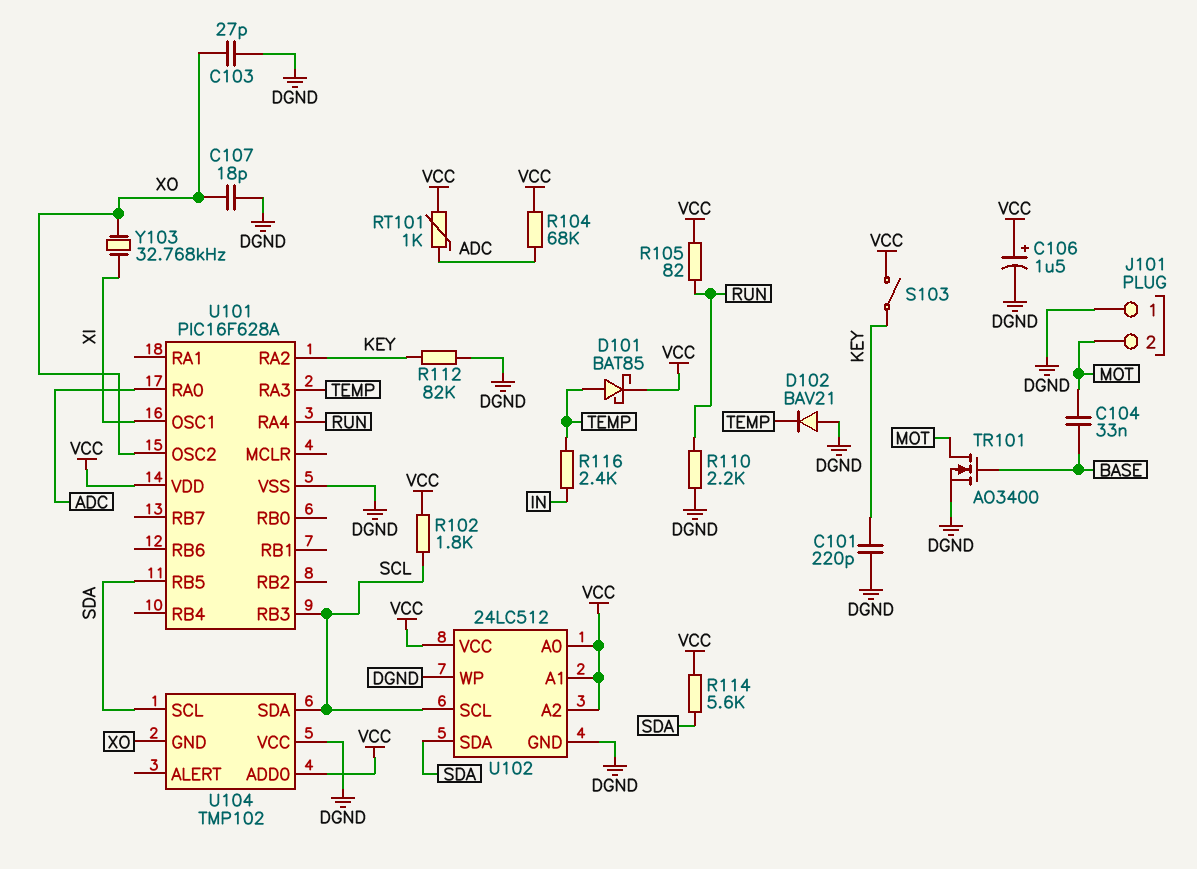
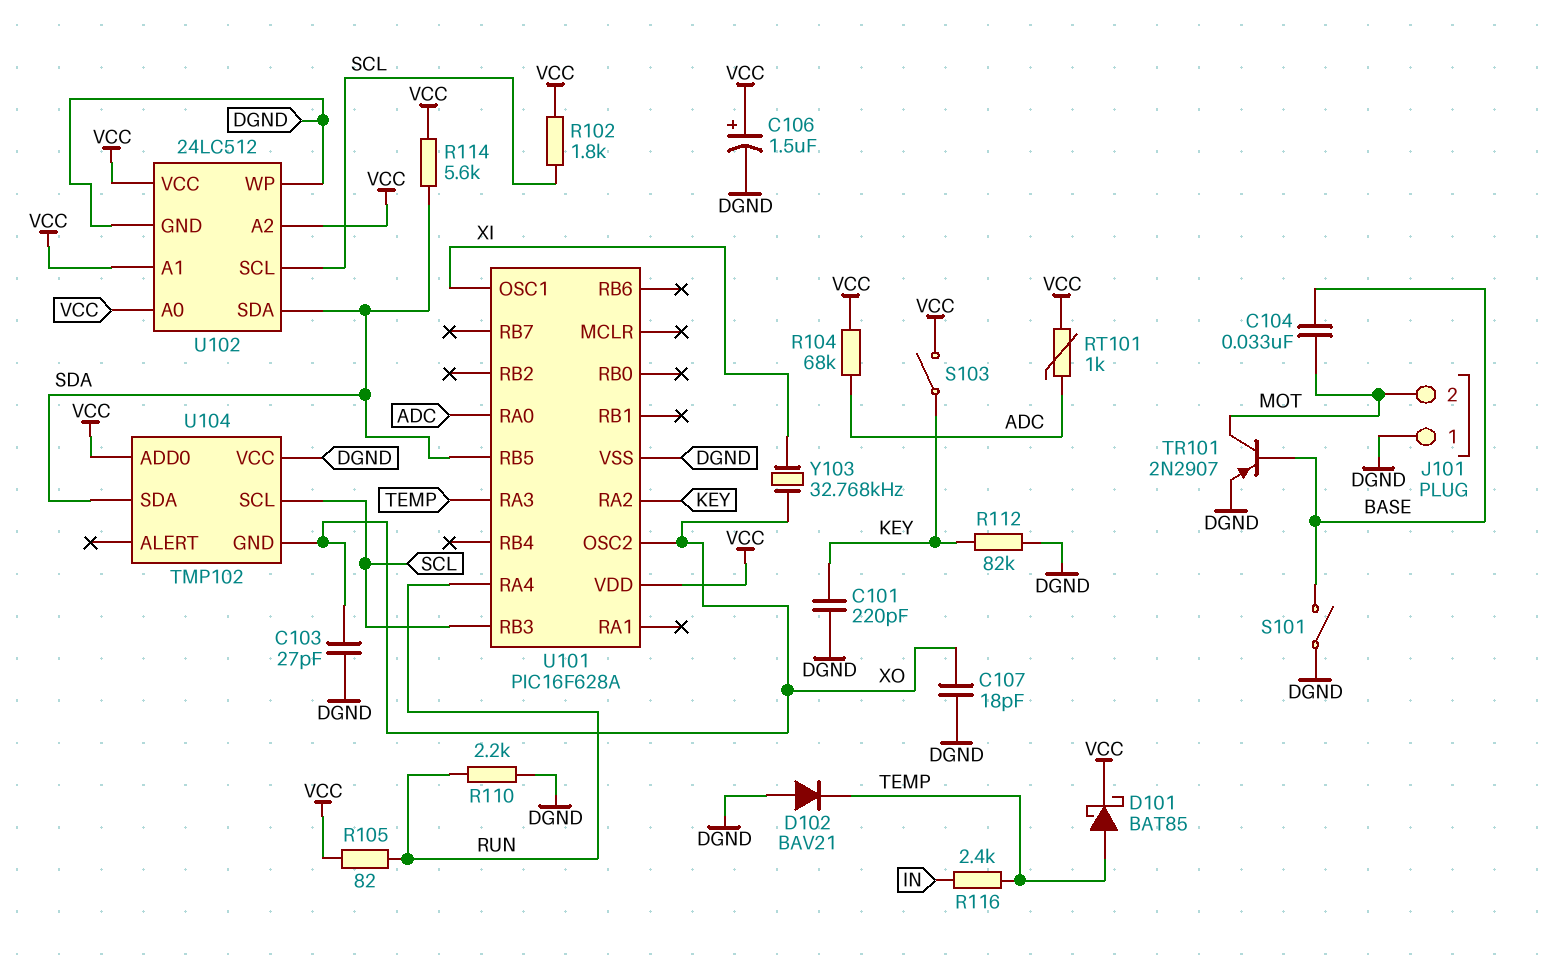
S101: none -> switch (BASE, DGND)
TR101: NMOS AO3400 (G BASE, D MOT, S DGND) -> PNP 2N2907 (B BASE, C MOT, E DGND)
U104 pin SCL: SDA -> SCL
U104 pin SDA: SCL -> SDA

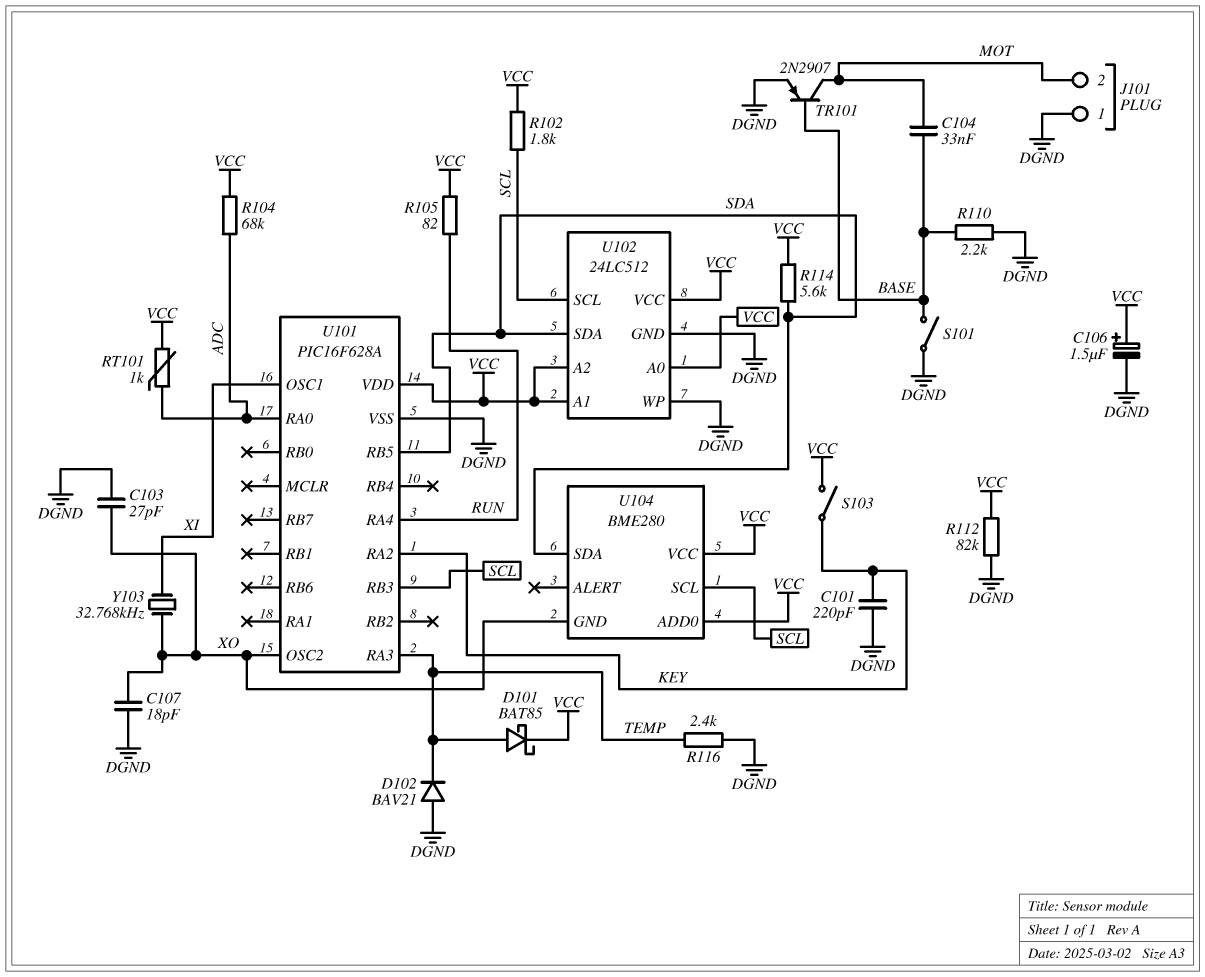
R110: 2.2k (DGND, RUN) -> 2.2k (BASE, DGND)
R112: 82k (DGND, KEY) -> 82k (DGND, VCC)
R116: 2.4k (IN, TEMP) -> 2.4k (DGND, TEMP)
U104: TMP102 -> BME280
U104 pin VCC: DGND -> VCC

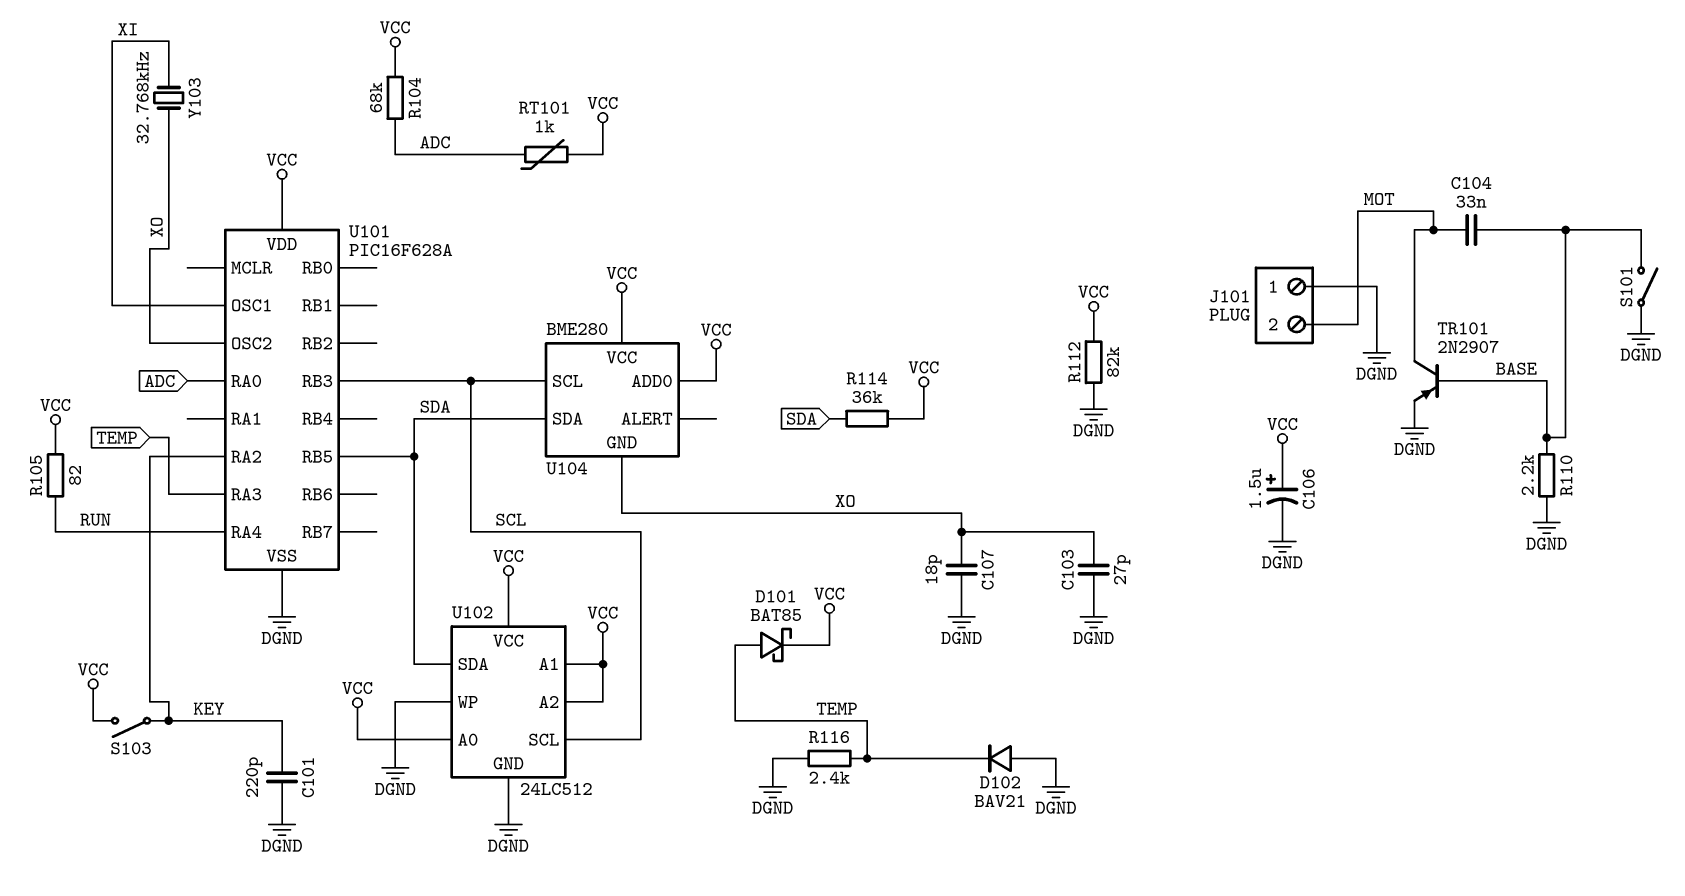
R102: 1.8k (SCL, VCC) -> none
R114: 5.6k (SDA, VCC) -> 36k (SDA, VCC)

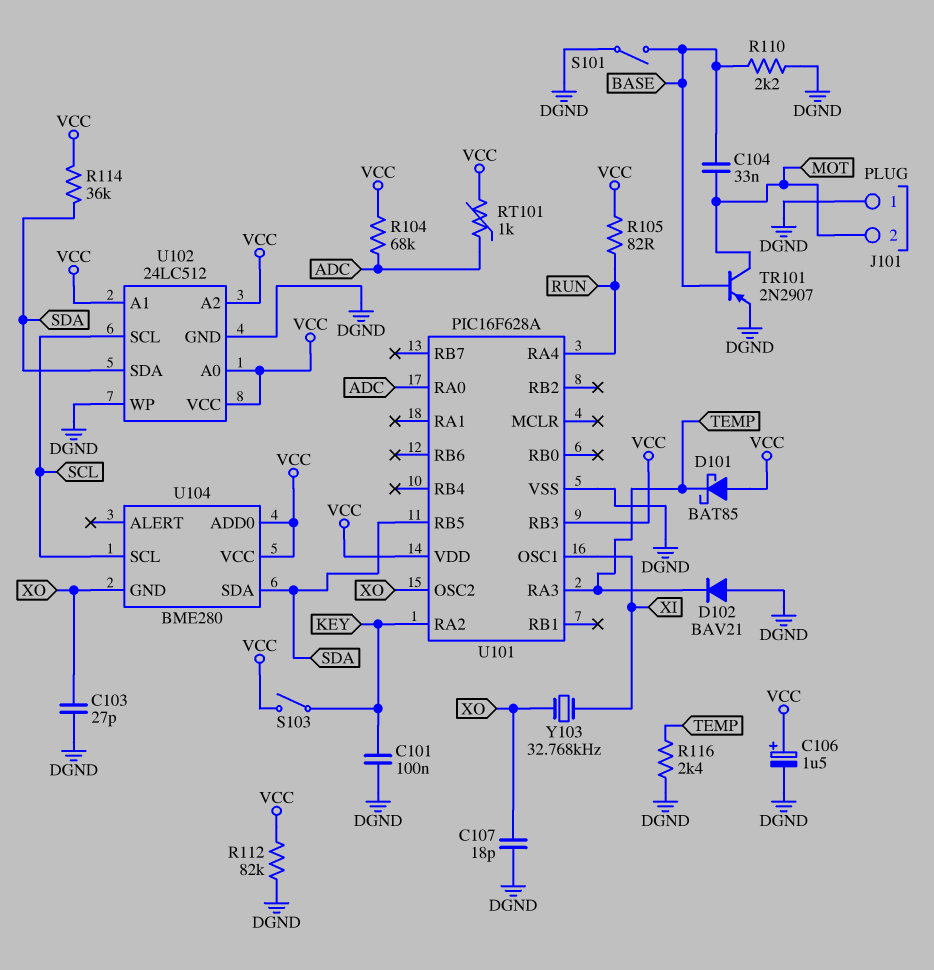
C101: 220pF (DGND, KEY) -> 100nF (DGND, KEY)
D101: schottky BAT85 (A TEMP, K VCC) -> schottky BAT85 (A VCC, K TEMP)
U101 pin RB3: SCL -> VCC

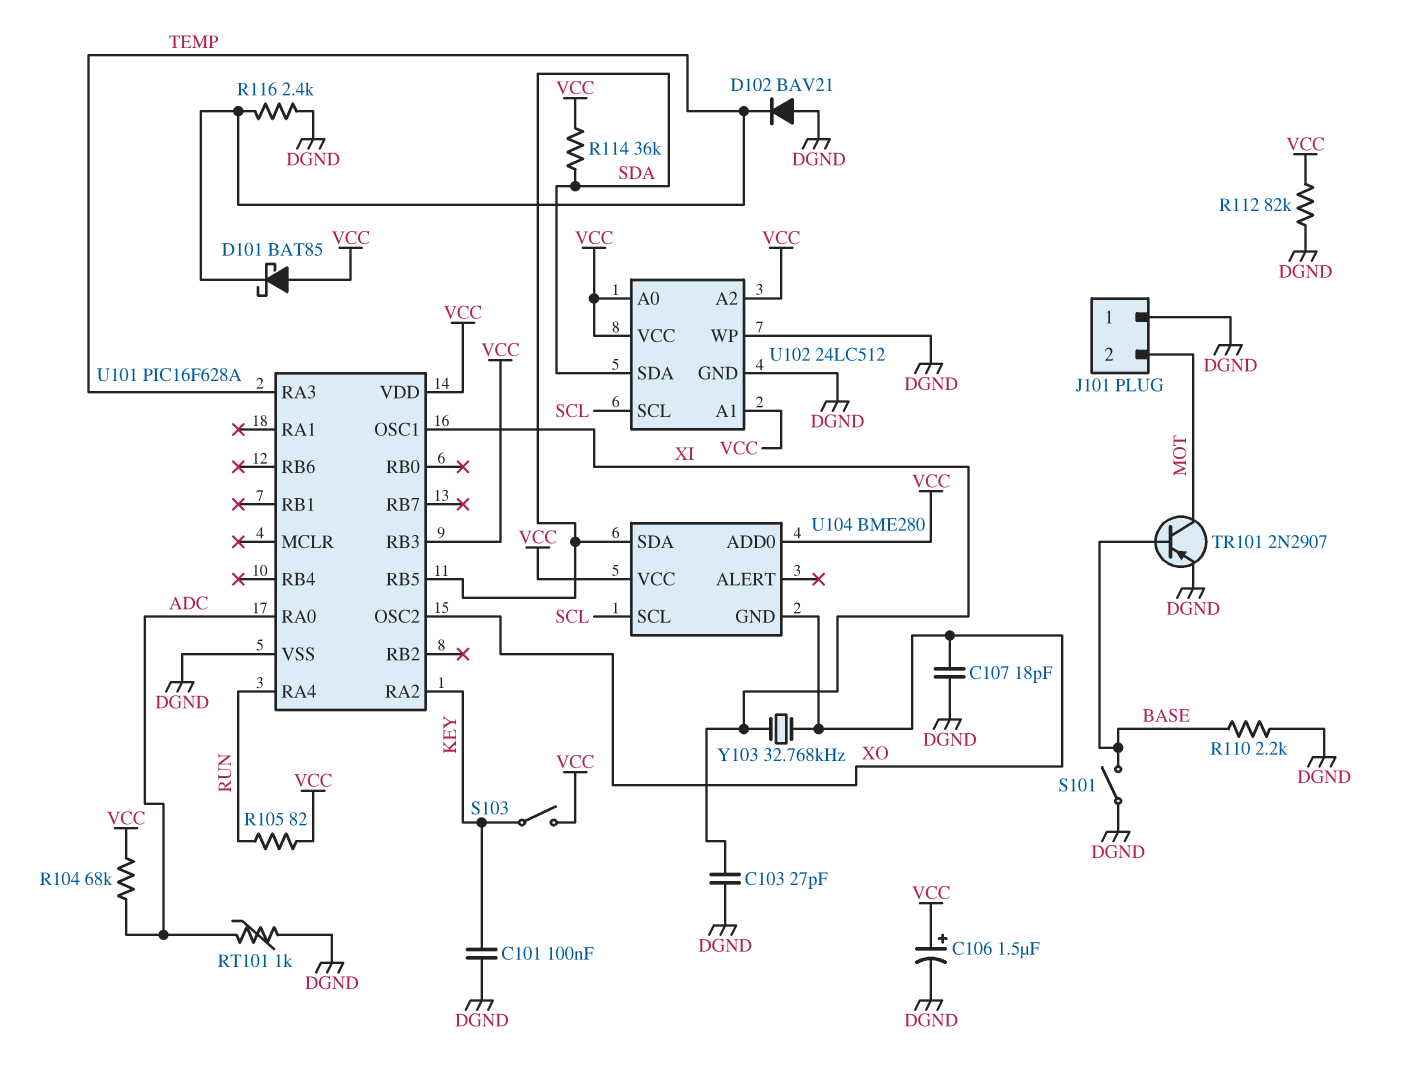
C103: 27pF (DGND, XO) -> 27pF (DGND, XI)
C104: 33nF (BASE, MOT) -> none
RT101: 1k (ADC, VCC) -> 1k (ADC, DGND)

